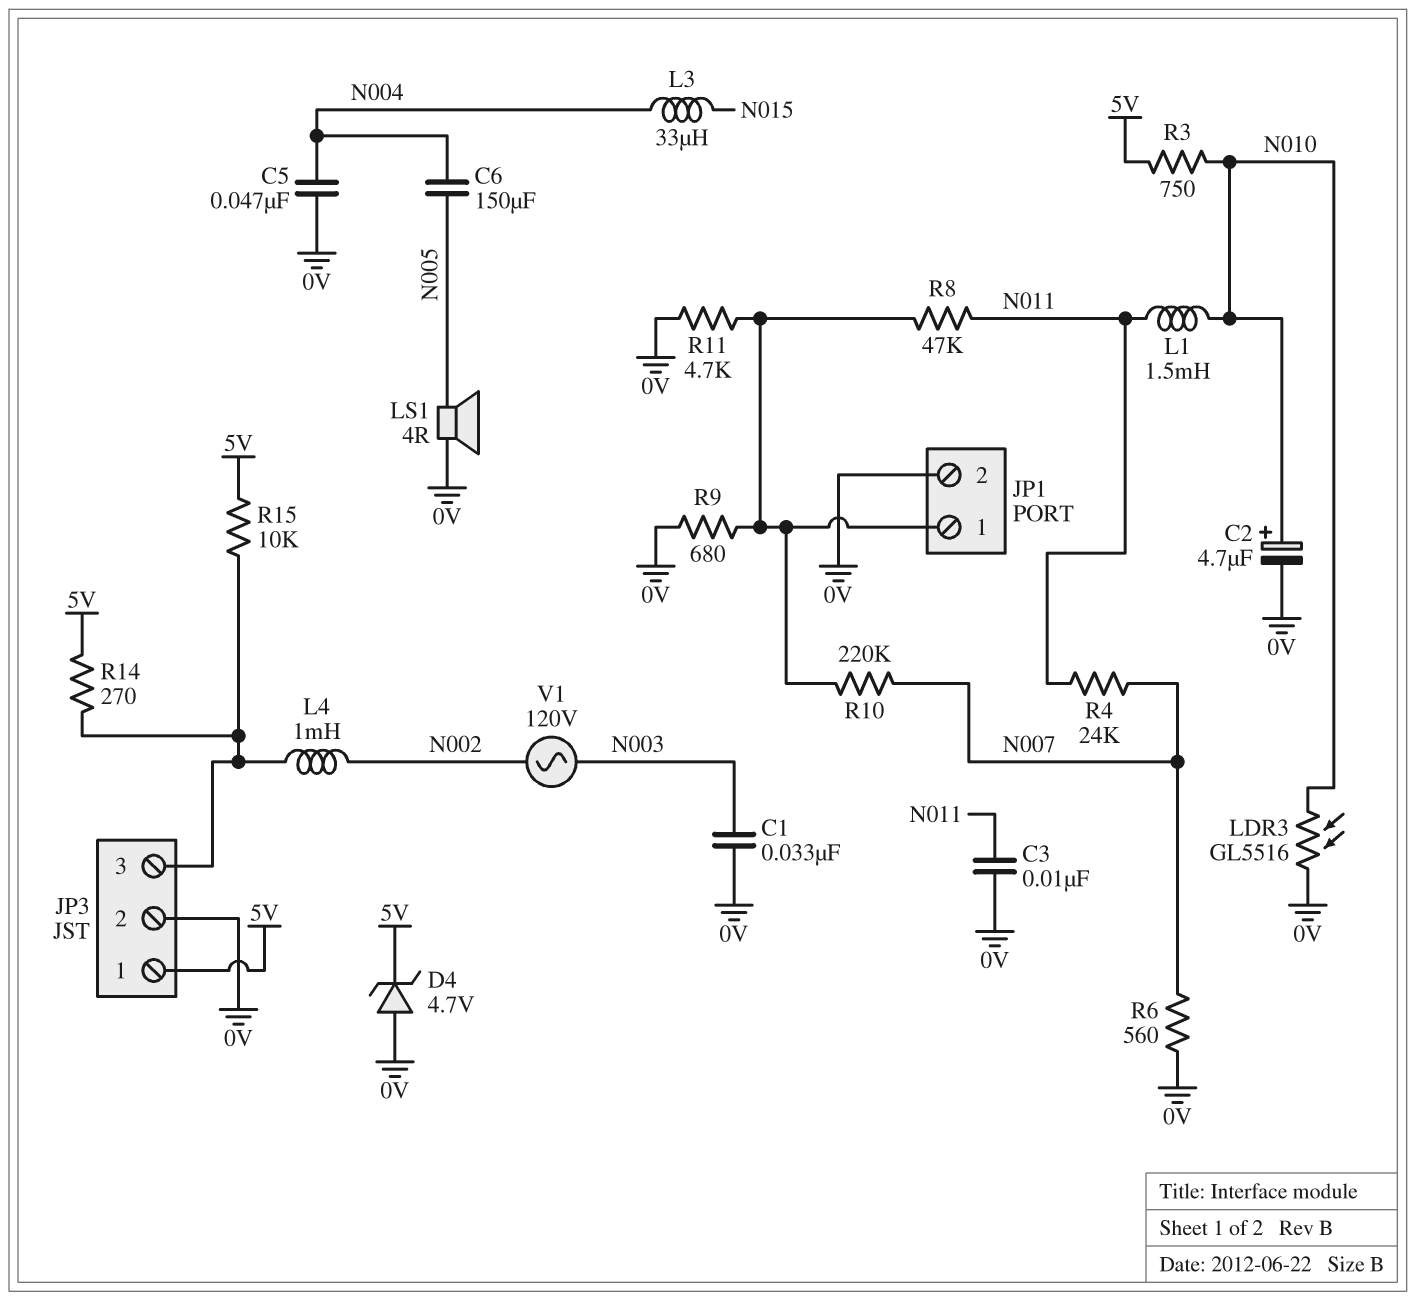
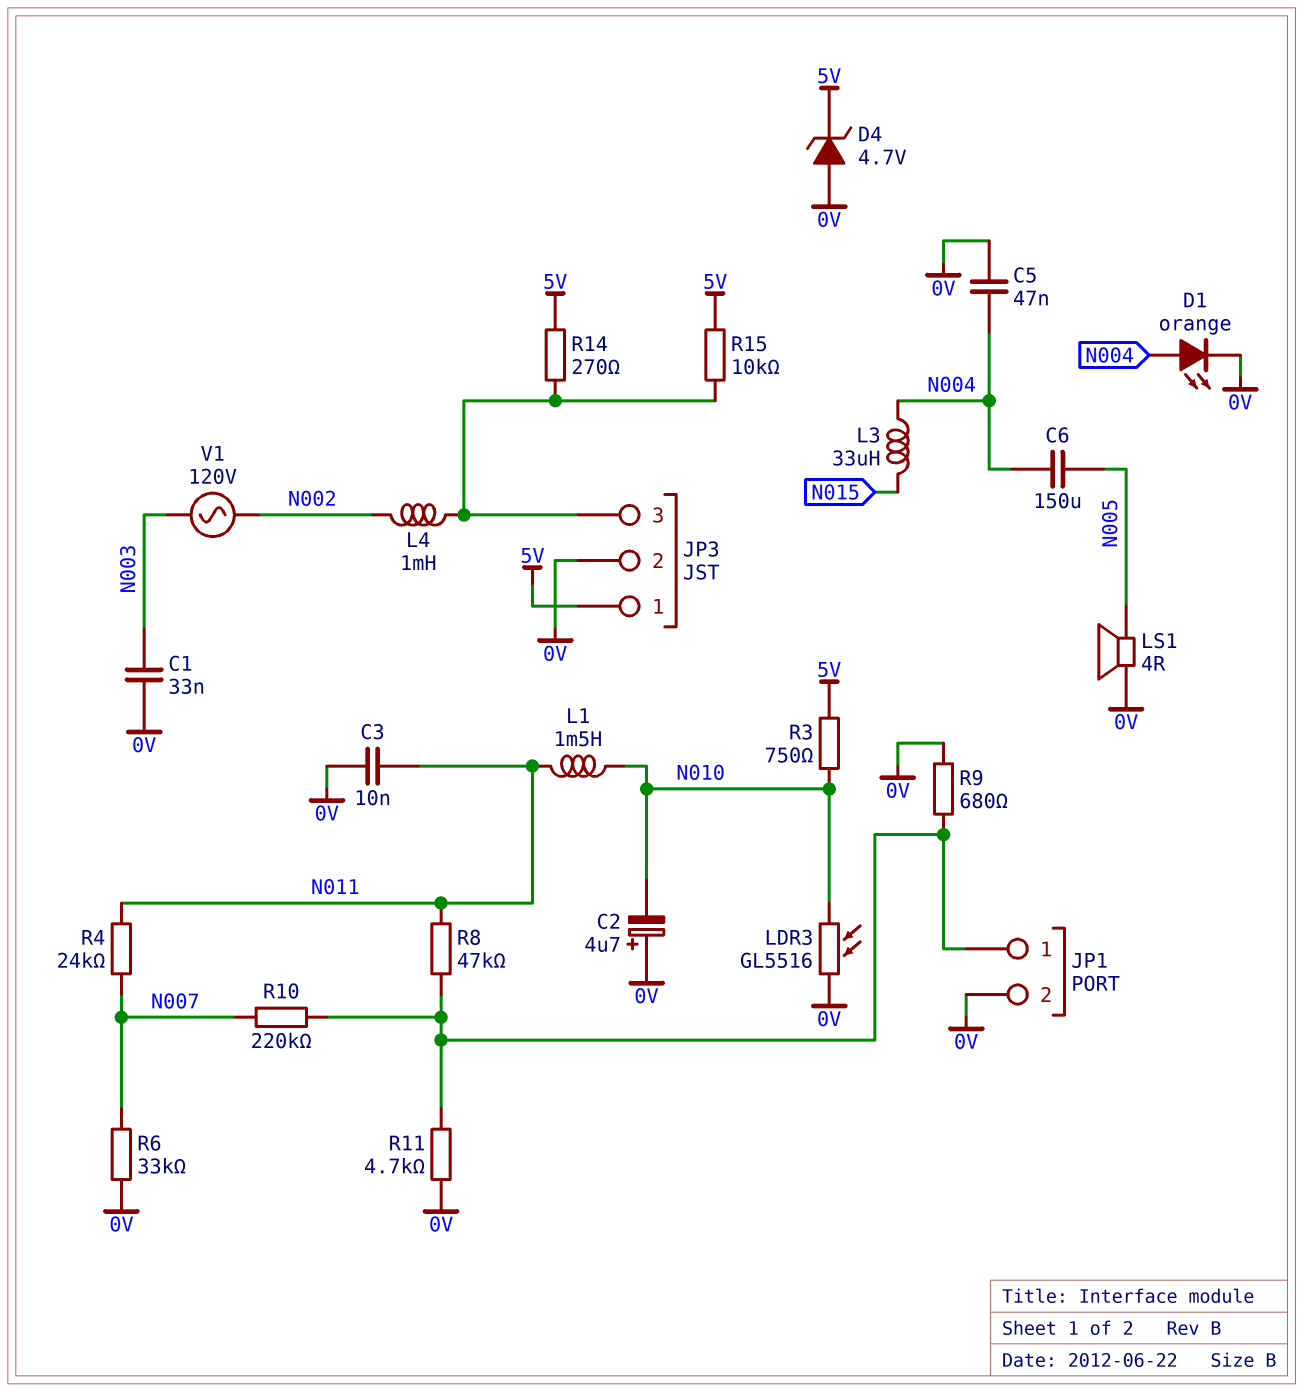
C2: 4.7uF (plus N010, minus 0V) -> 4.7uF (plus 0V, minus N010)
D1: none -> LED orange (A N004, K 0V)
R6: 560 (0V, N007) -> 33k (0V, N007)

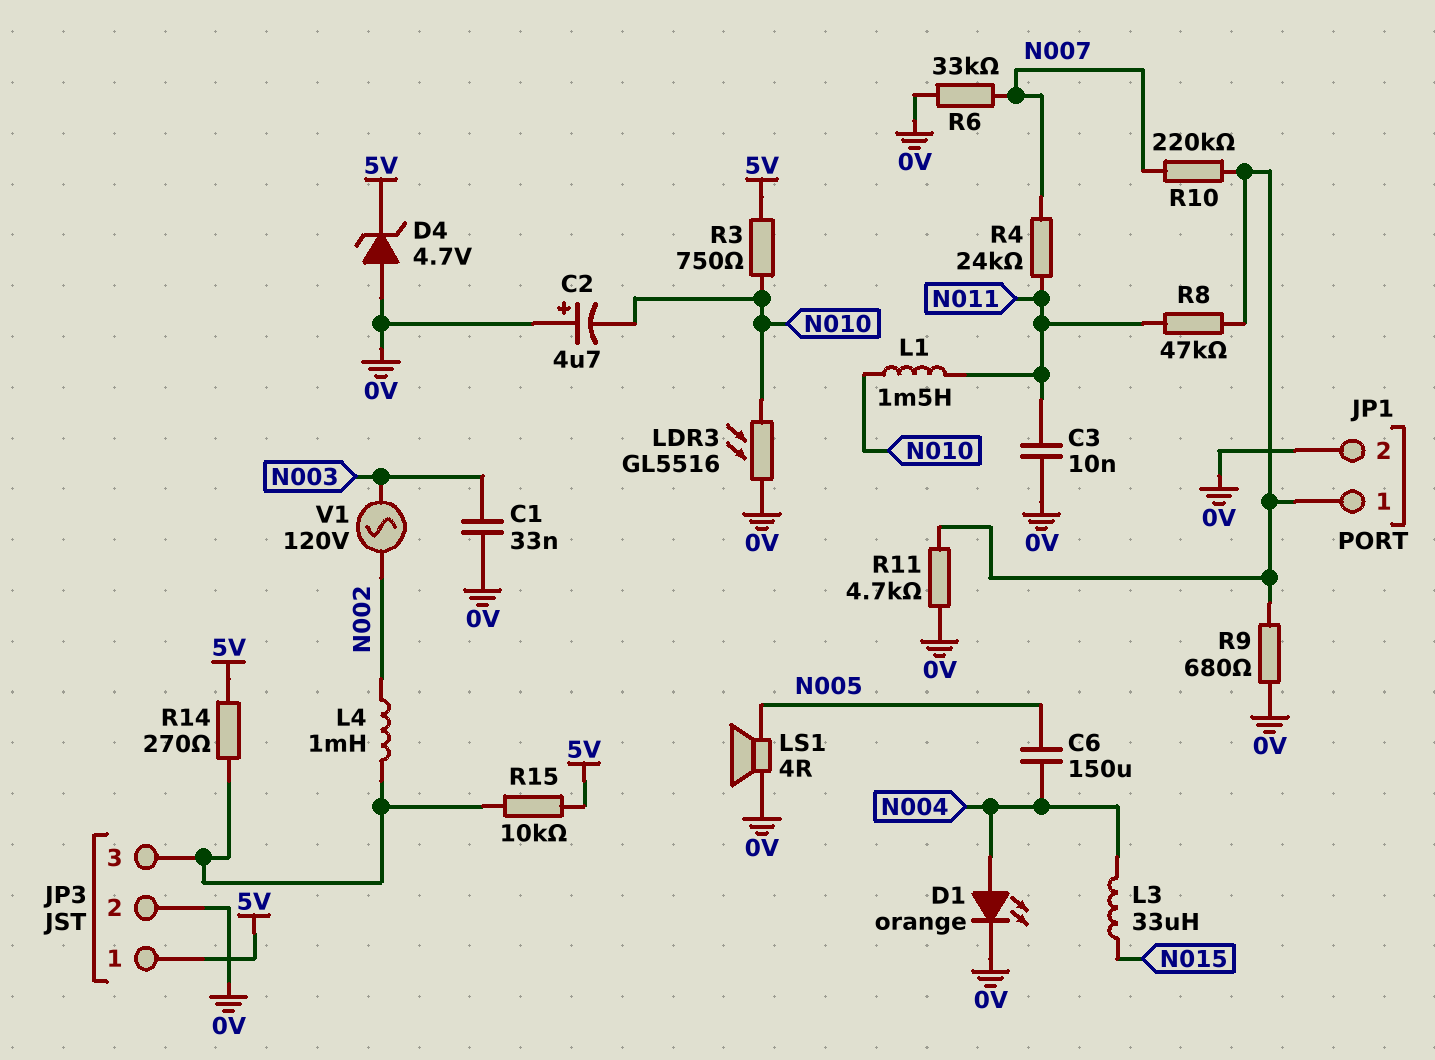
C5: 47nF (0V, N004) -> none

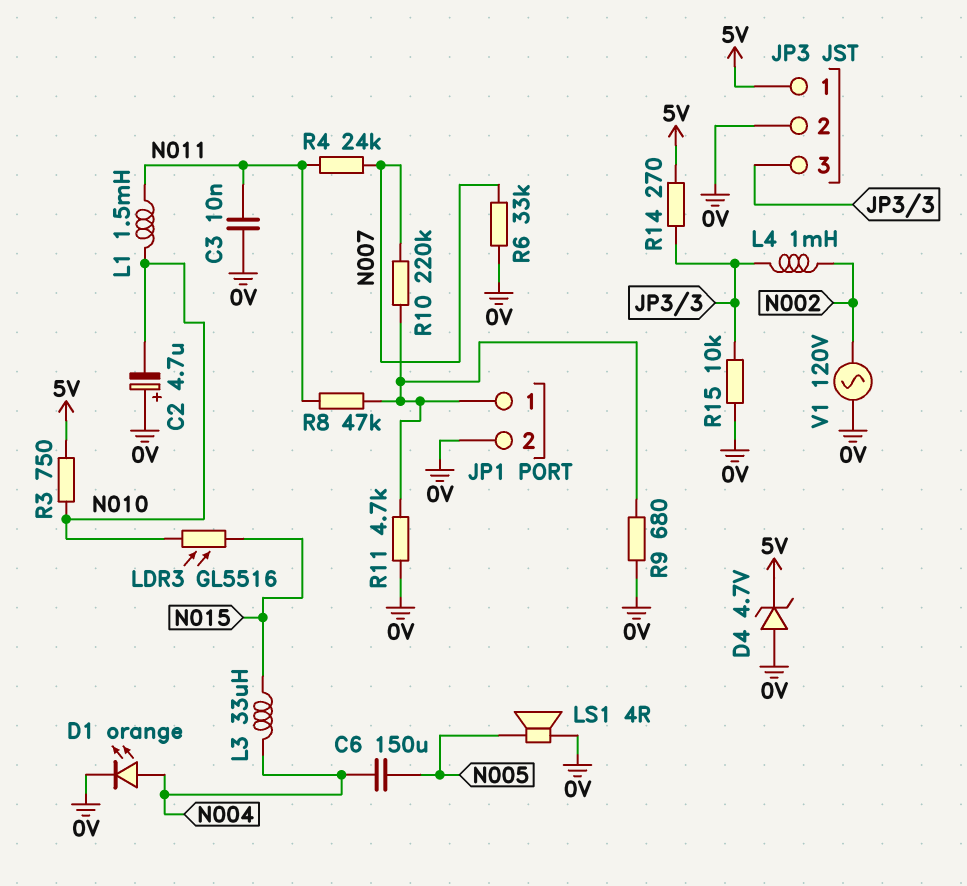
C1: 33nF (0V, N003) -> none
LDR3: GL5516 (0V, N010) -> GL5516 (N010, N015)
R15: 10k (5V, JP3/3) -> 10k (0V, JP3/3)
V1: AC 120V (N002, N003) -> AC 120V (0V, N002)

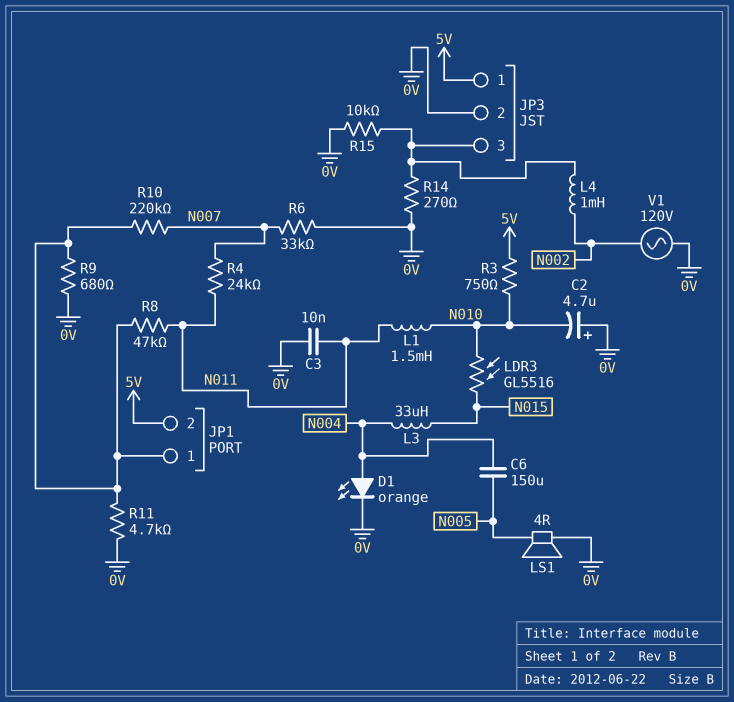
D4: zener 4.7V (A 0V, K 5V) -> none
JP1 pin 2: 0V -> 5V
R14: 270 (5V, JP3/3) -> 270 (0V, JP3/3)

